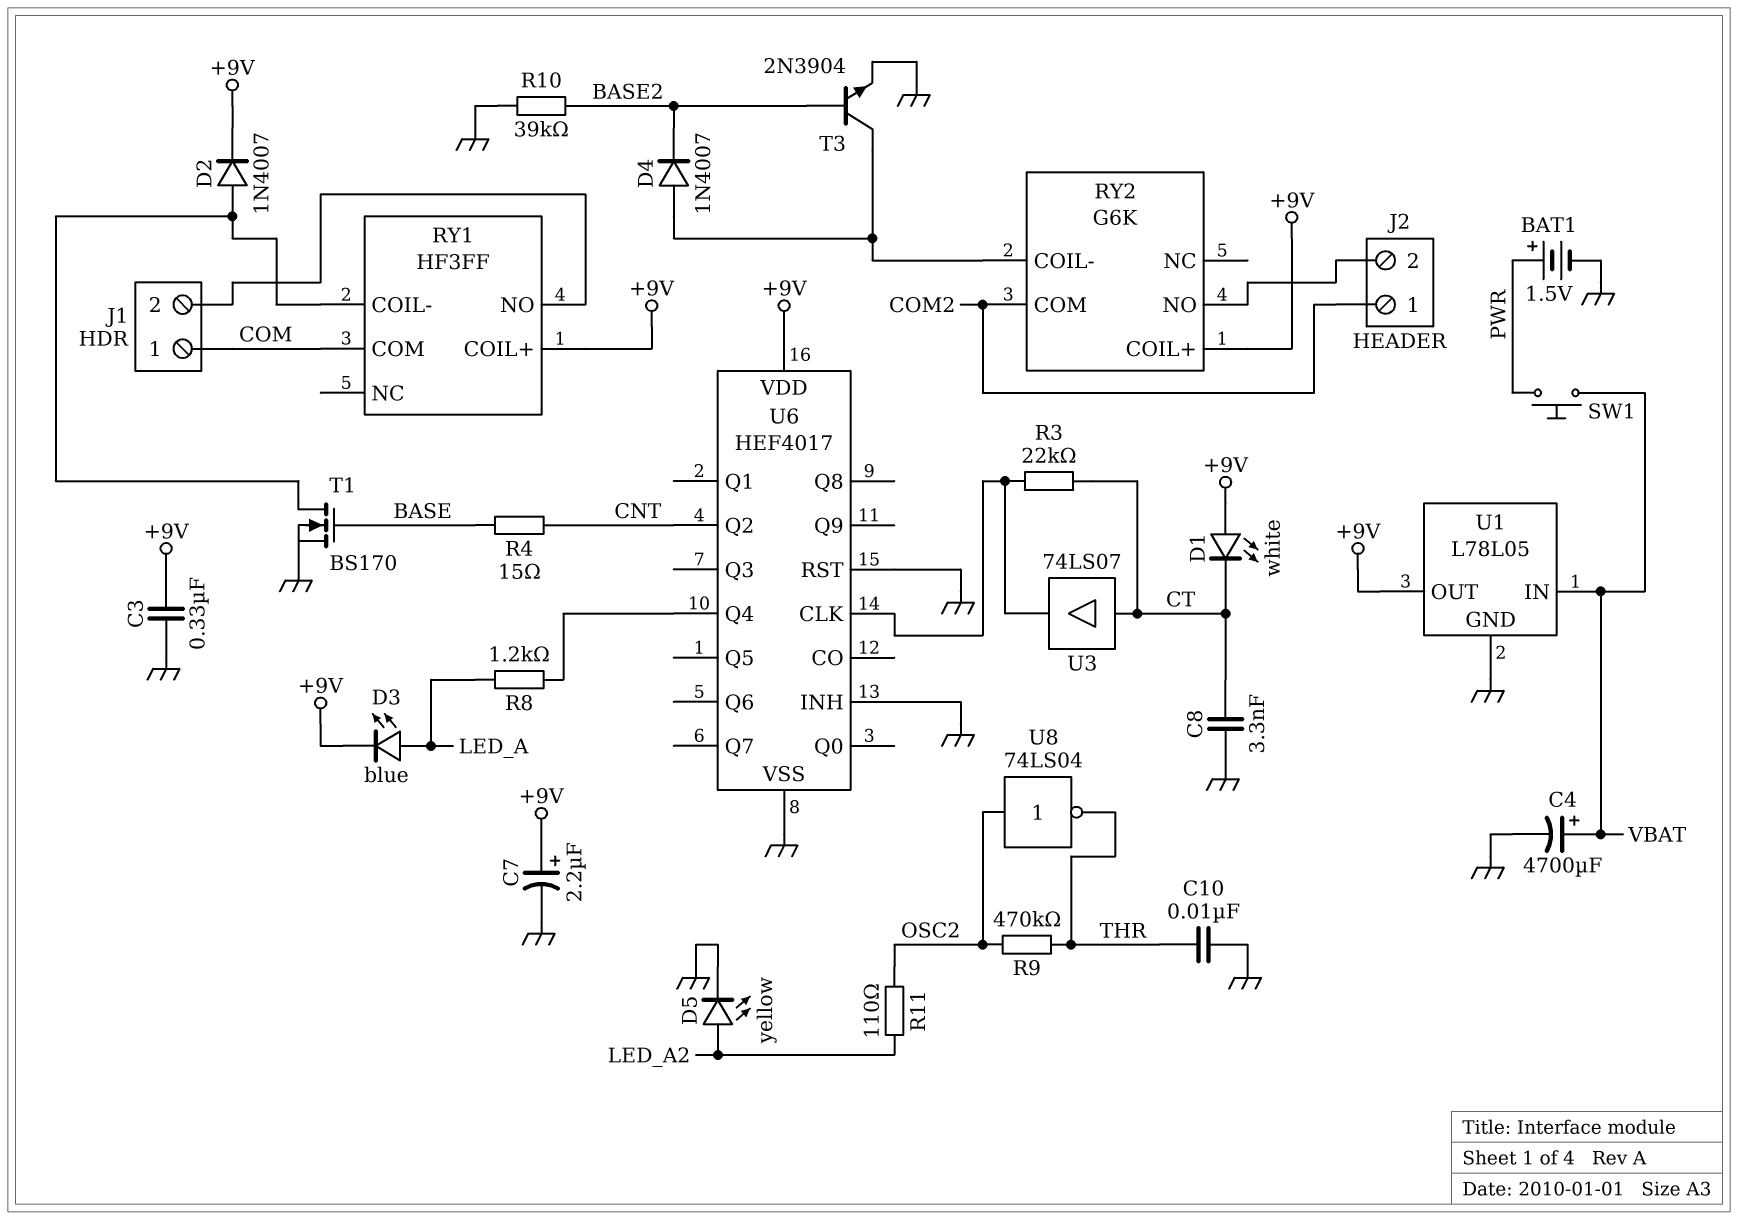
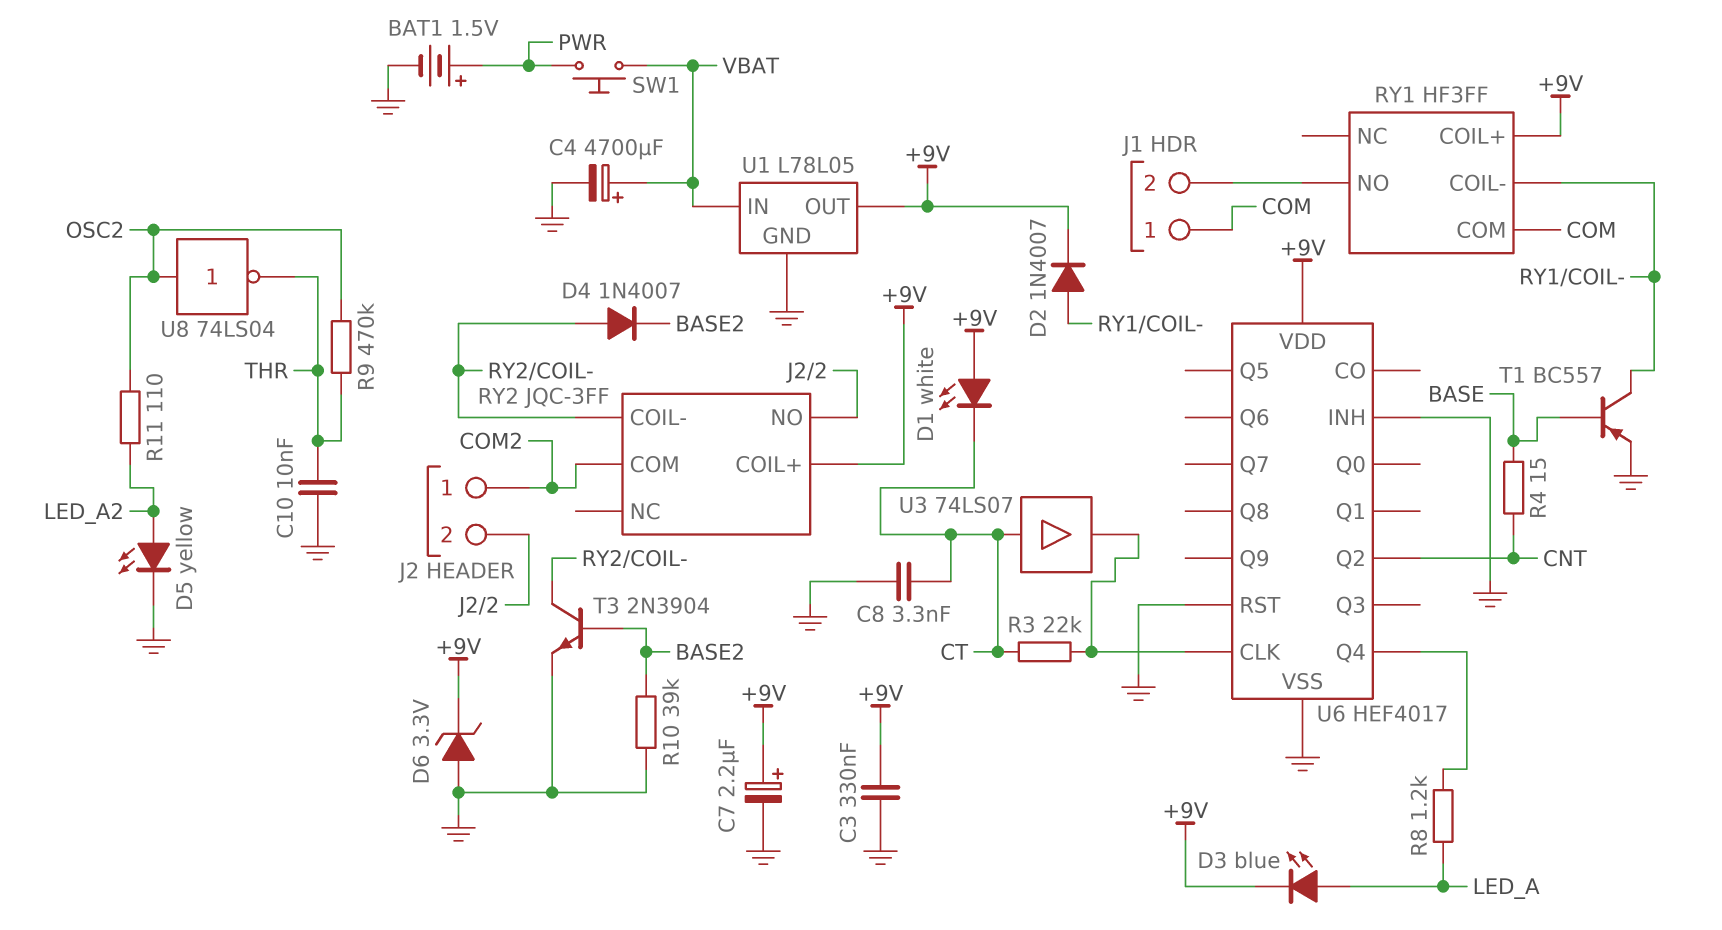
D6: none -> zener 3.3V (A GND, K +9V)
RY2: G6K -> JQC-3FF
T1: NMOS BS170 (G BASE, D RY1/COIL-, S GND) -> PNP BC557 (B BASE, C RY1/COIL-, E GND)

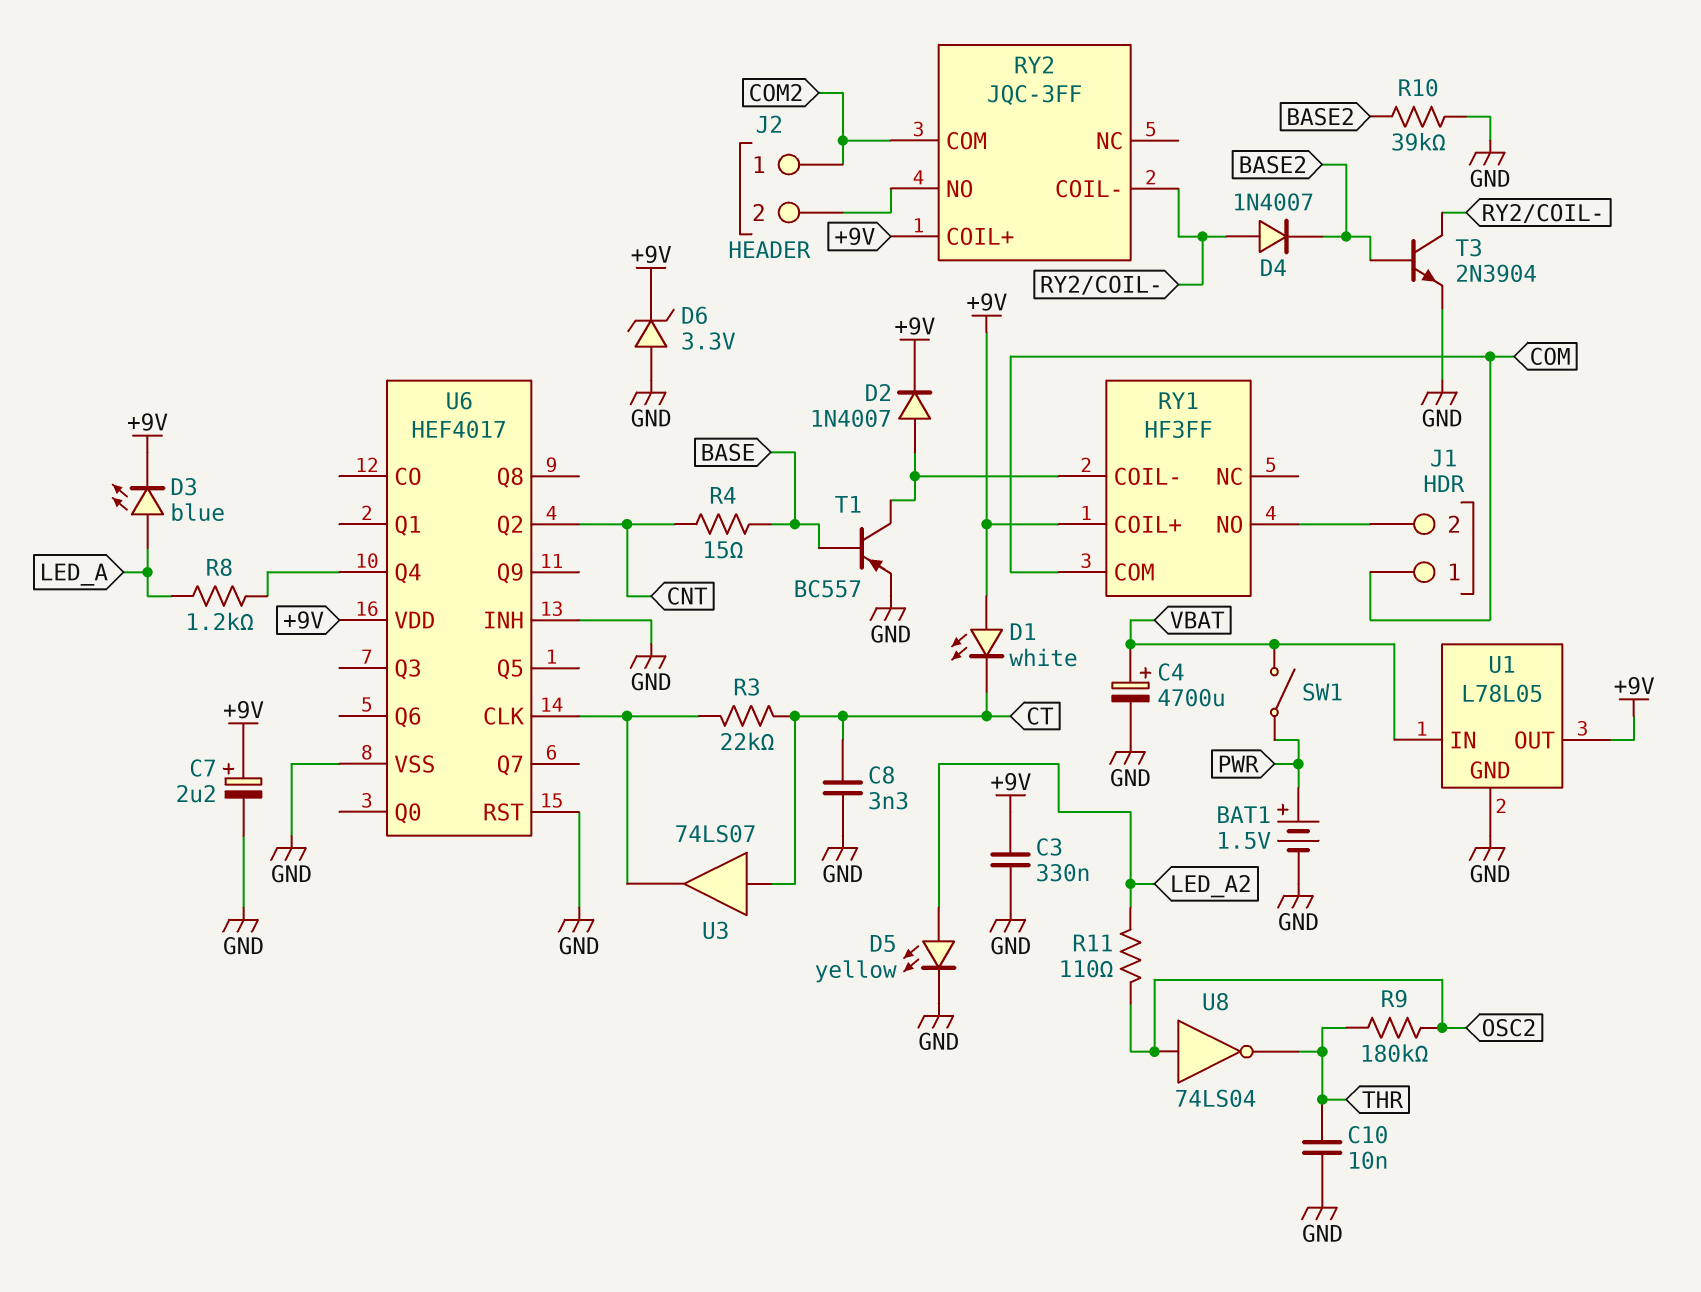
R9: 470k (OSC2, THR) -> 180k (OSC2, THR)
SW1: button (PWR, VBAT) -> switch (PWR, VBAT)

